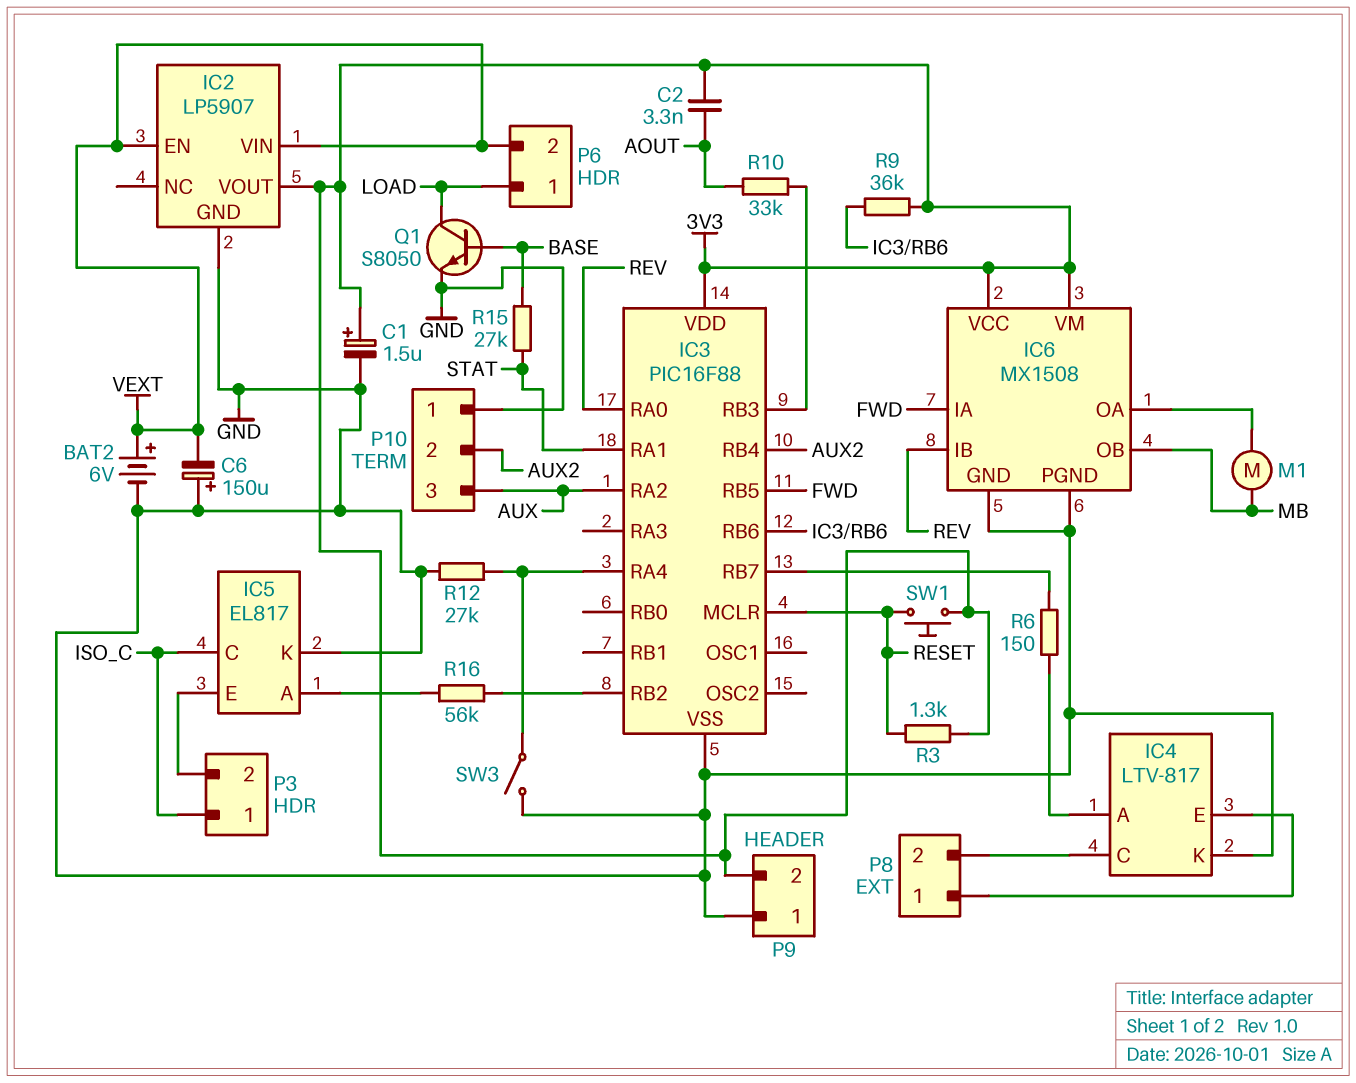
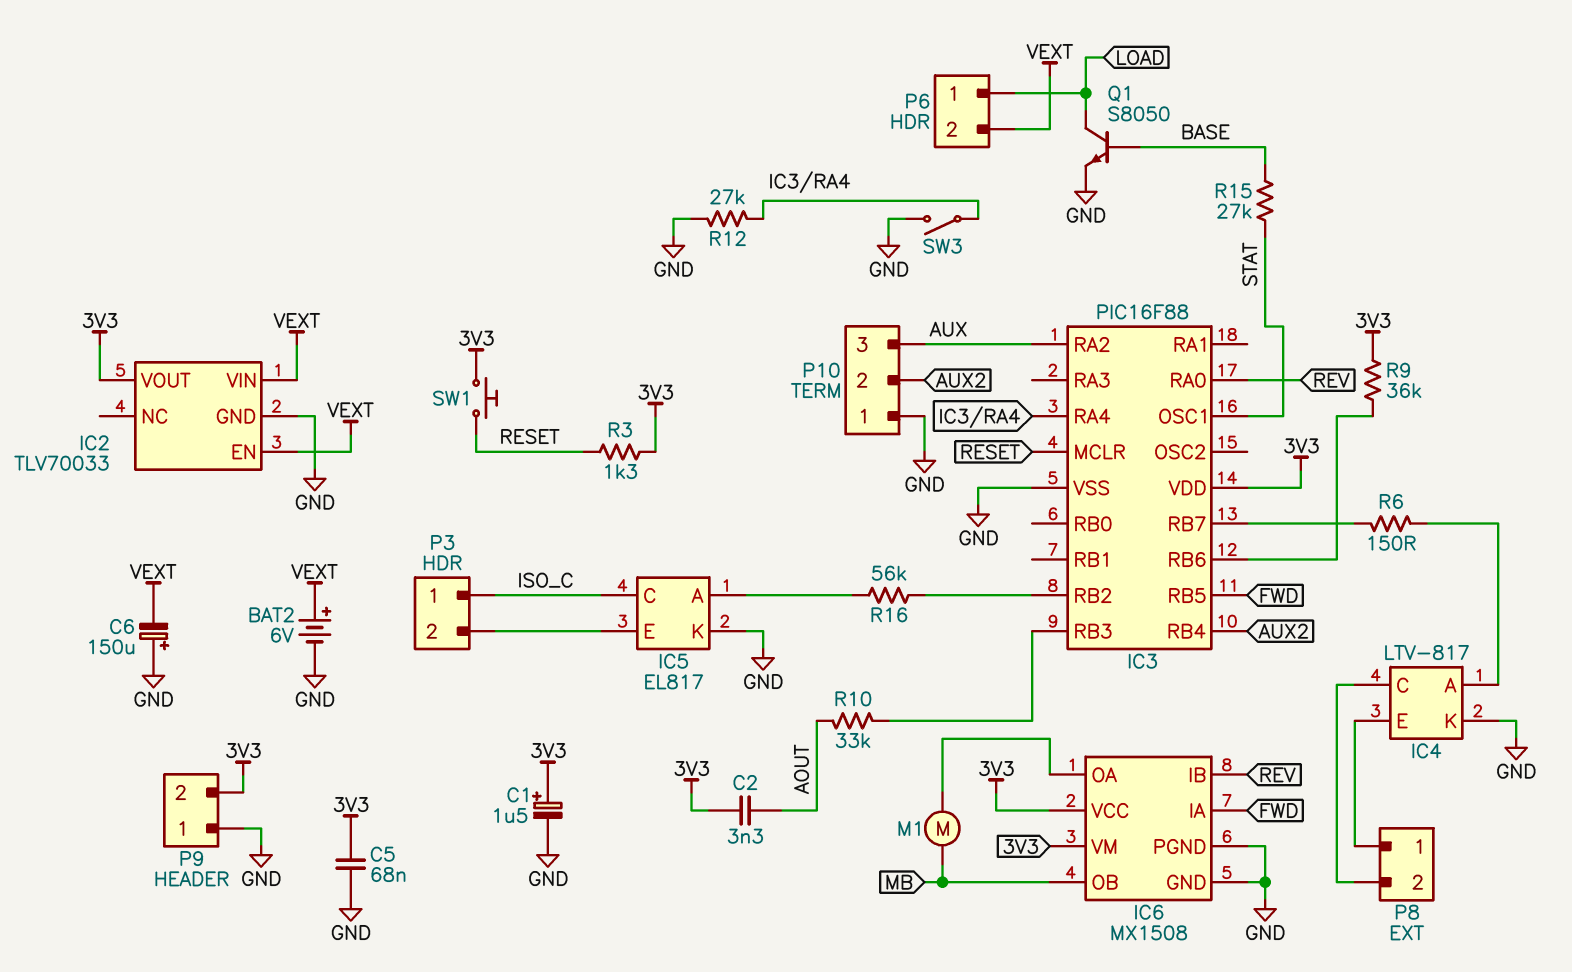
C5: none -> 68nF (3V3, GND)
IC2: LP5907 -> TLV70033
IC3 pin OSC1: none -> STAT
IC3 pin RA1: STAT -> none

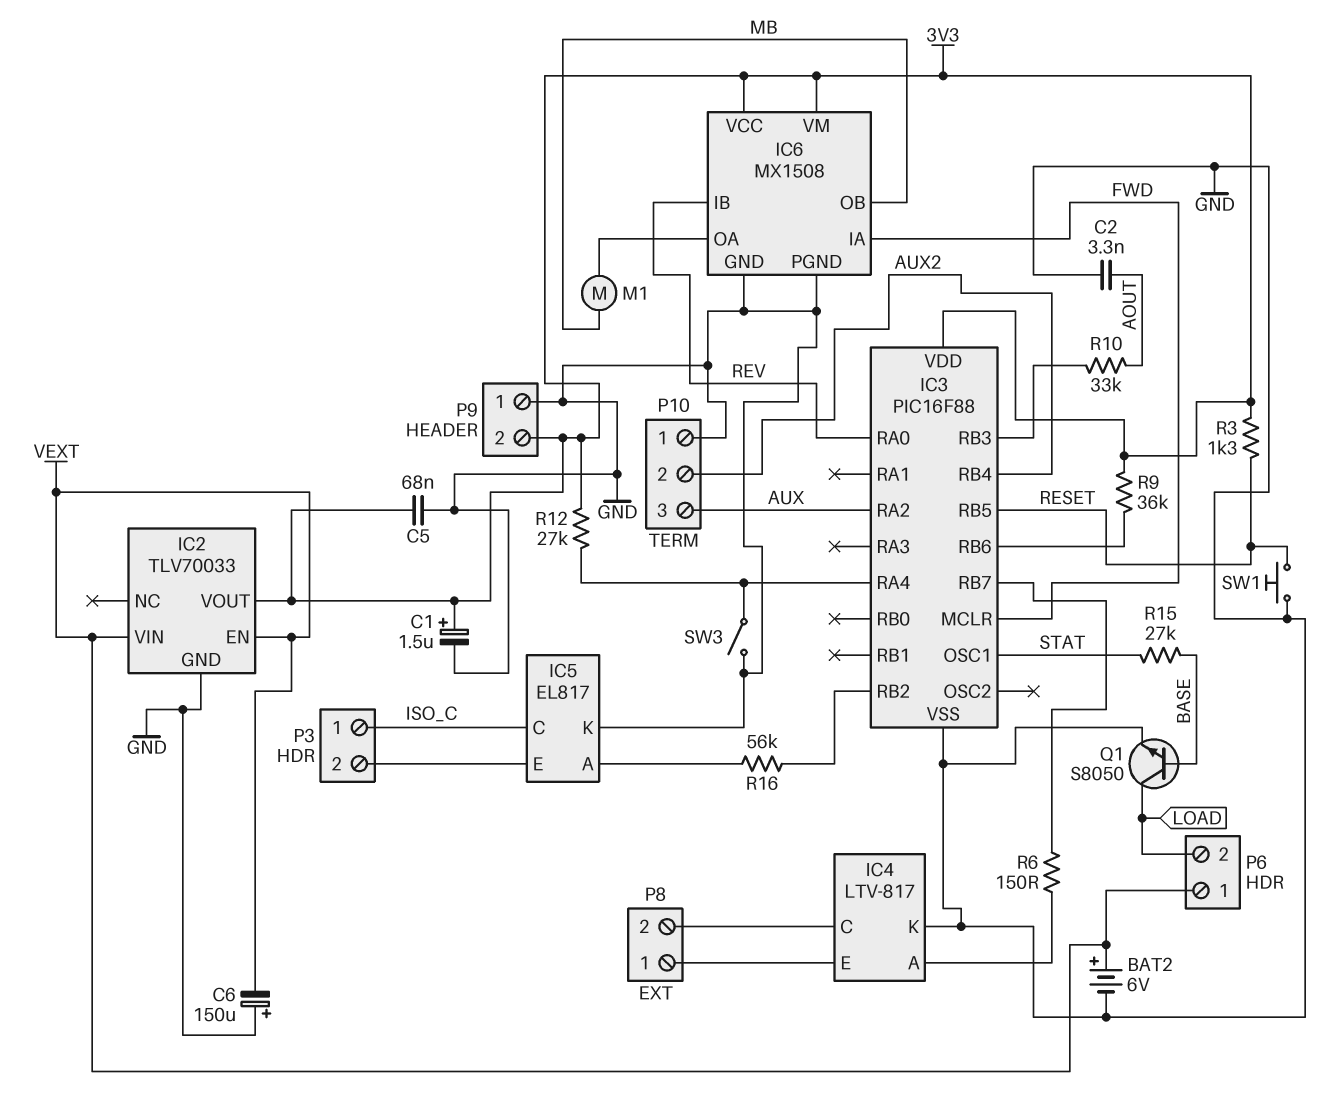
C2: 3.3nF (3V3, AOUT) -> 3.3nF (AOUT, GND)
IC3 pin MCLR: RESET -> FWD
IC3 pin RB5: FWD -> RESET
P6 pin 1: LOAD -> VEXT
P6 pin 2: VEXT -> LOAD
R12: 27k (GND, IC3/RA4) -> 27k (3V3, IC3/RA4)
SW1: button (3V3, RESET) -> button (GND, RESET)

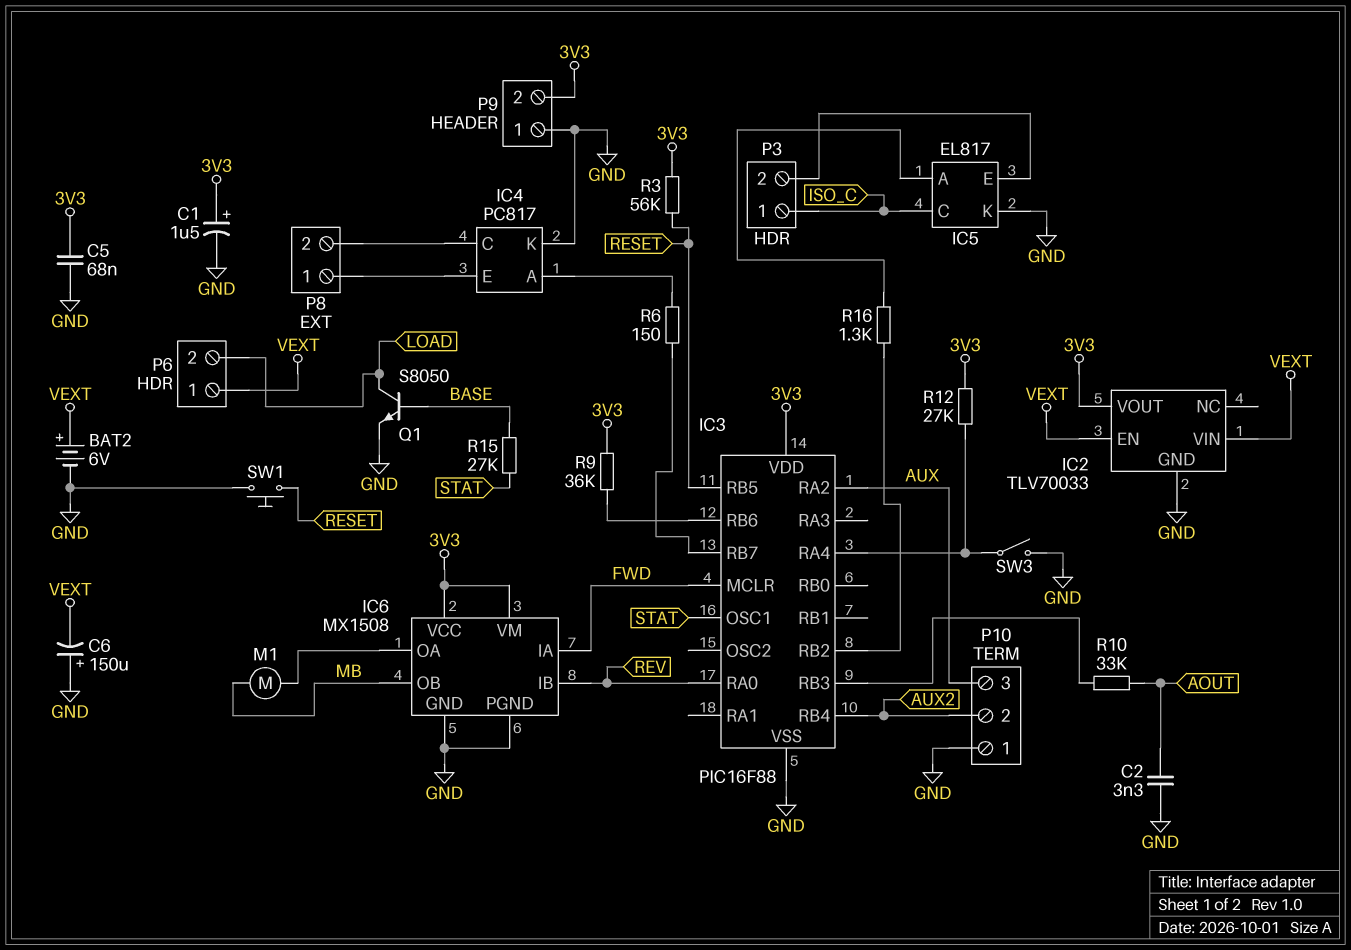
IC4: LTV-817 -> PC817
R3: 1.3k (3V3, RESET) -> 56k (3V3, RESET)
R16: 56k (IC3/RB2, IC5/A) -> 1.3k (IC3/RB2, IC5/A)

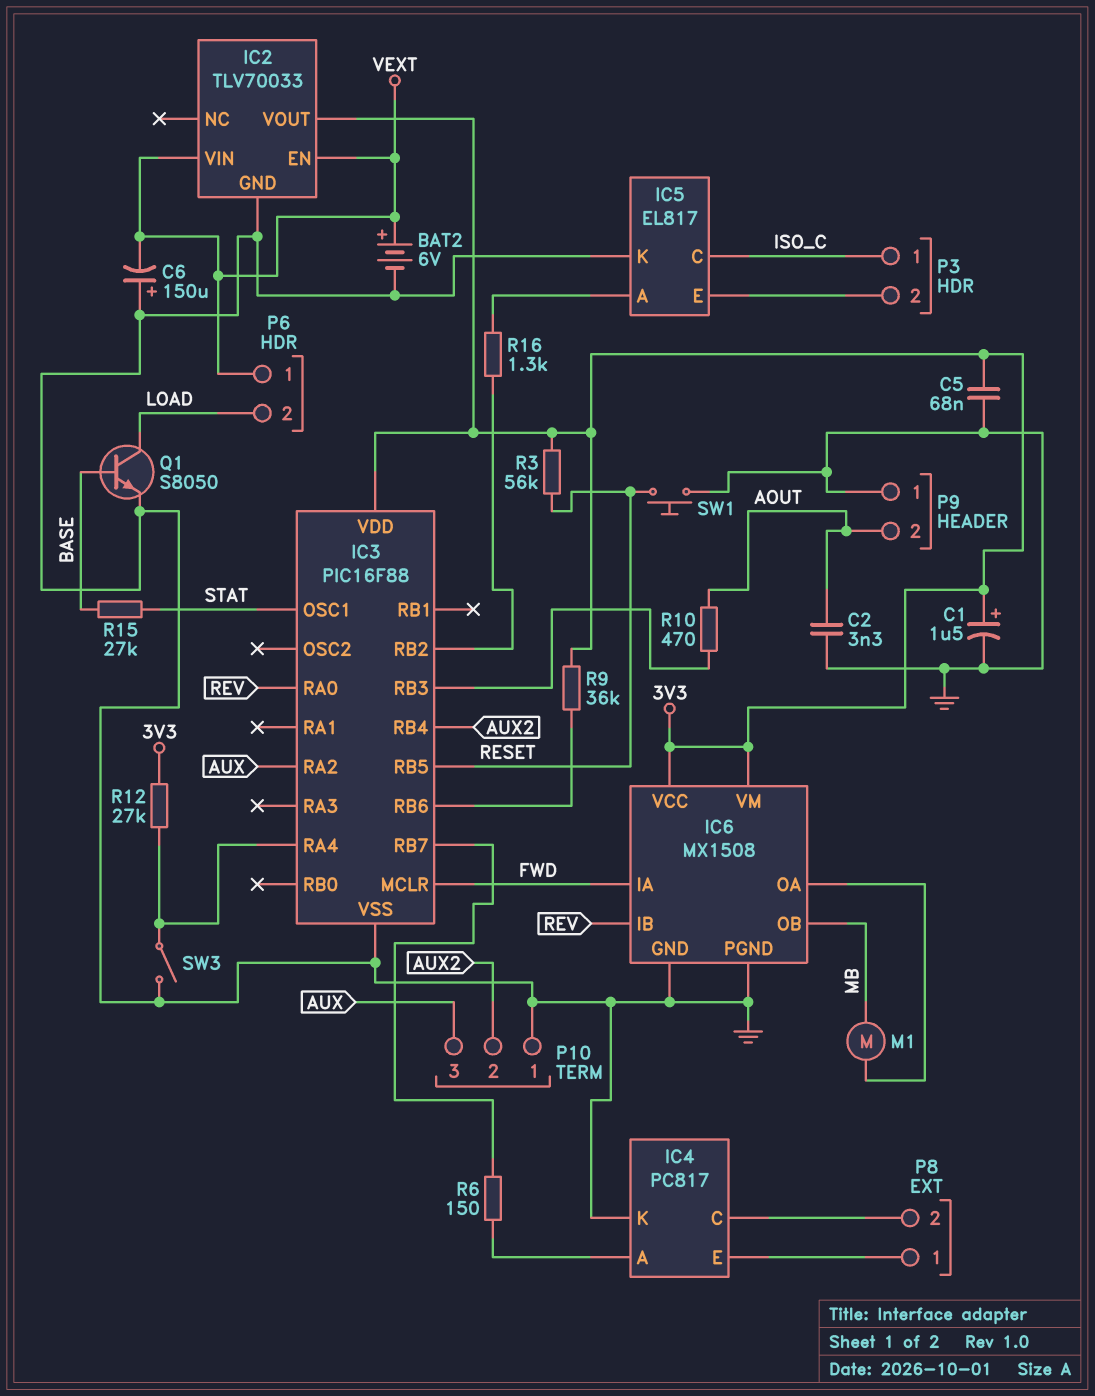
P9 pin 2: 3V3 -> AOUT
R10: 33k (AOUT, IC3/RB3) -> 470 (AOUT, IC3/RB3)

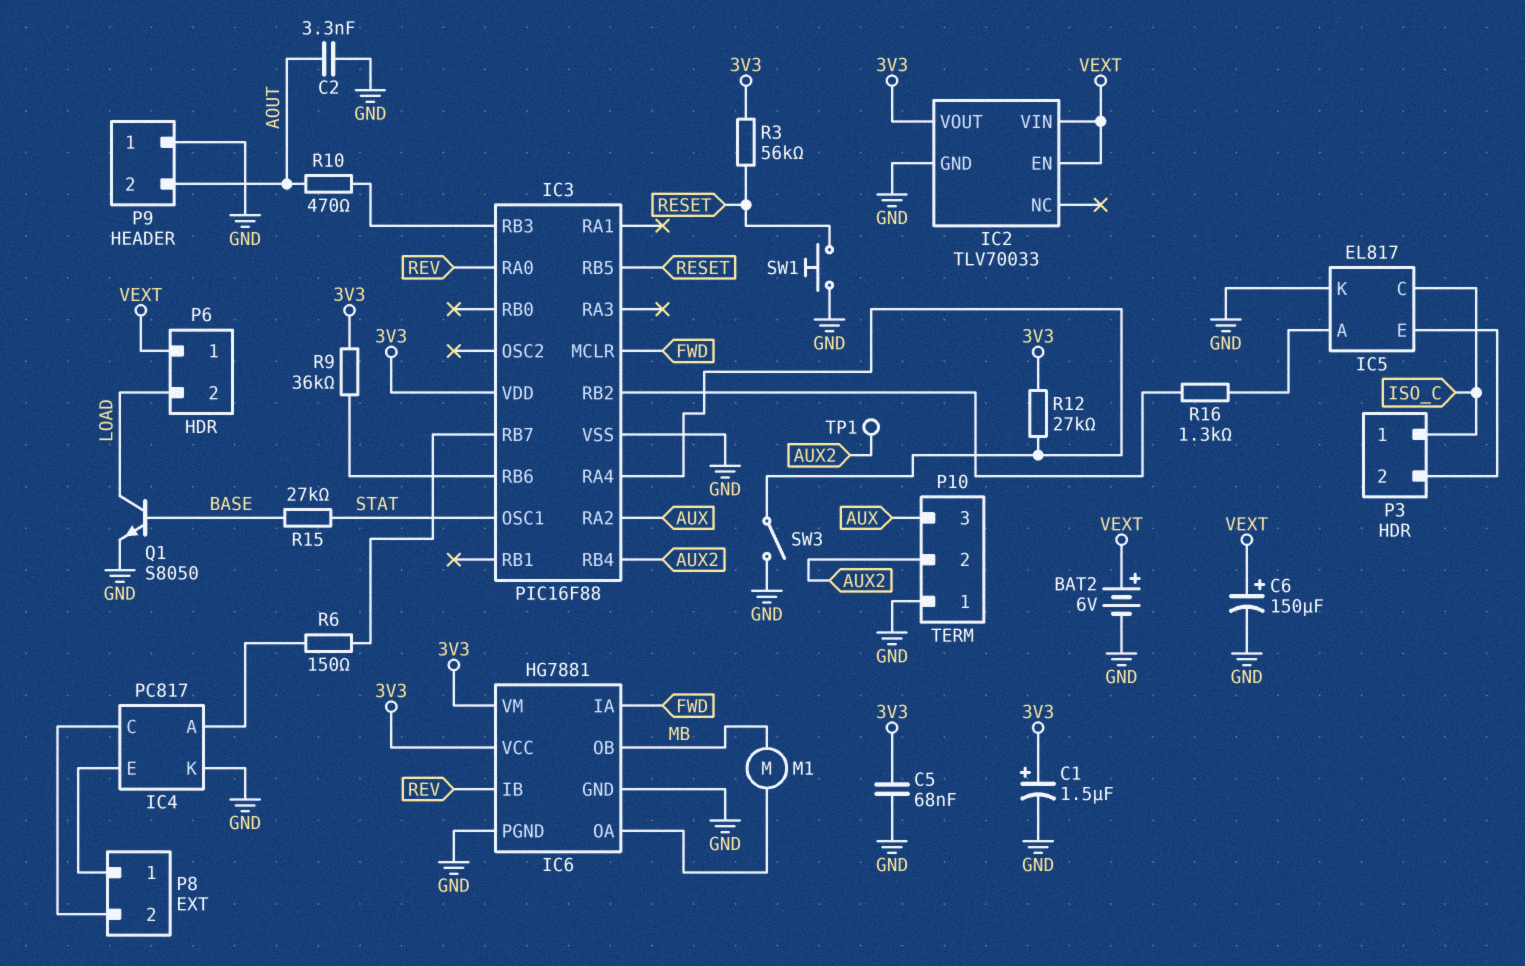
C6: 150uF (plus GND, minus VEXT) -> 150uF (plus VEXT, minus GND)
IC6: MX1508 -> HG7881
TP1: none -> test point (AUX2)

